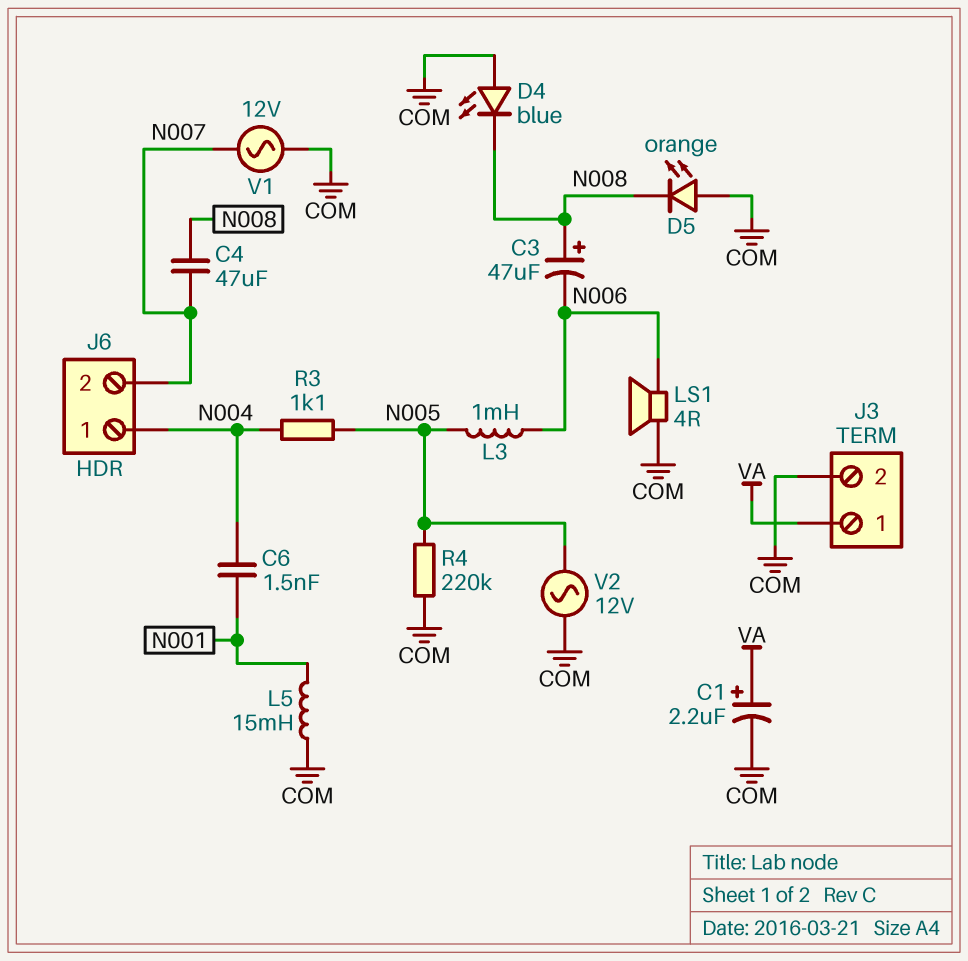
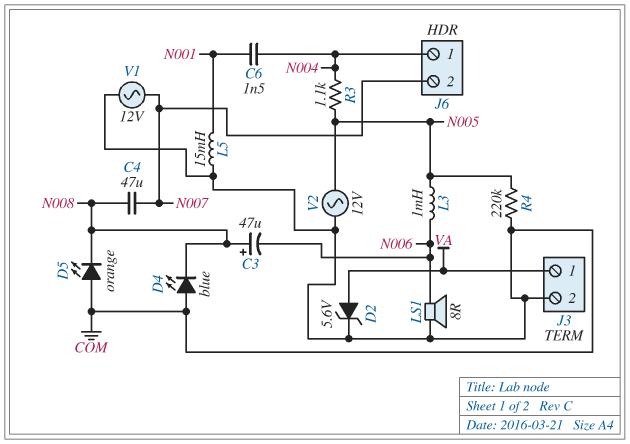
C1: 2.2uF (plus VA, minus COM) -> none
D2: none -> zener 5.6V (A VA, K COM)
LS1: speaker 4R (COM, N006) -> speaker 8R (COM, N006)

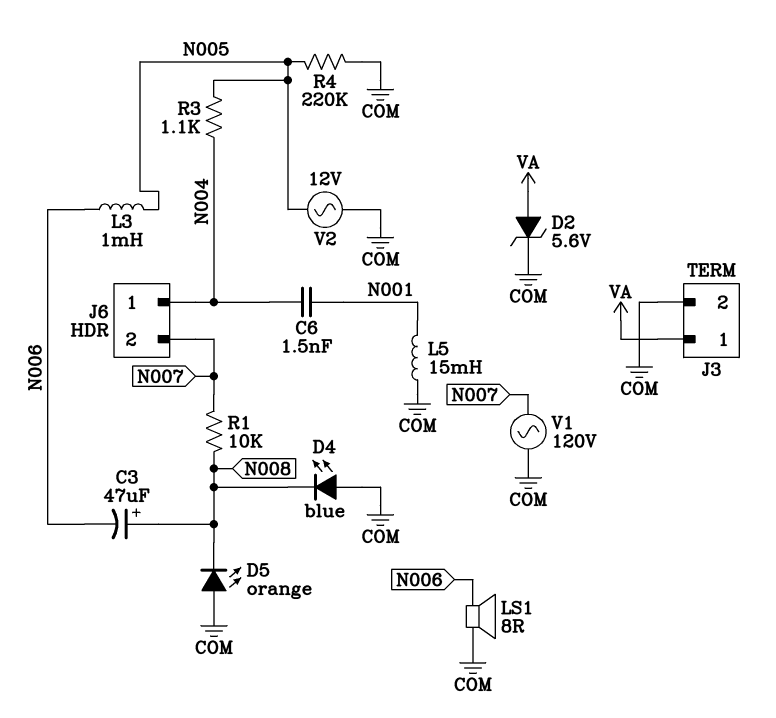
C4: 47uF (N007, N008) -> none
R1: none -> 10k (N007, N008)
V1: AC 12V (COM, N007) -> AC 120V (COM, N007)

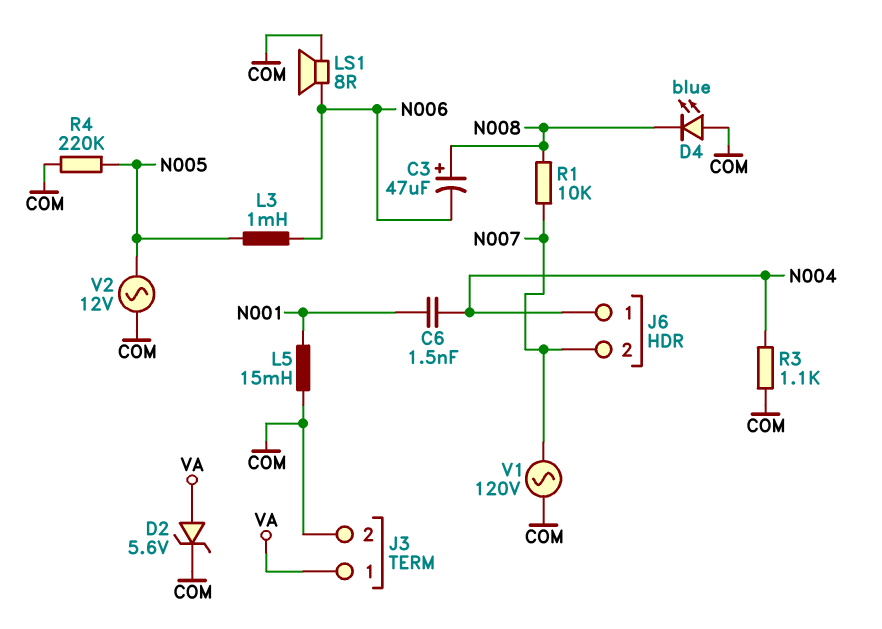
D5: LED orange (A COM, K N008) -> none
R3: 1.1k (N004, N005) -> 1.1k (COM, N004)

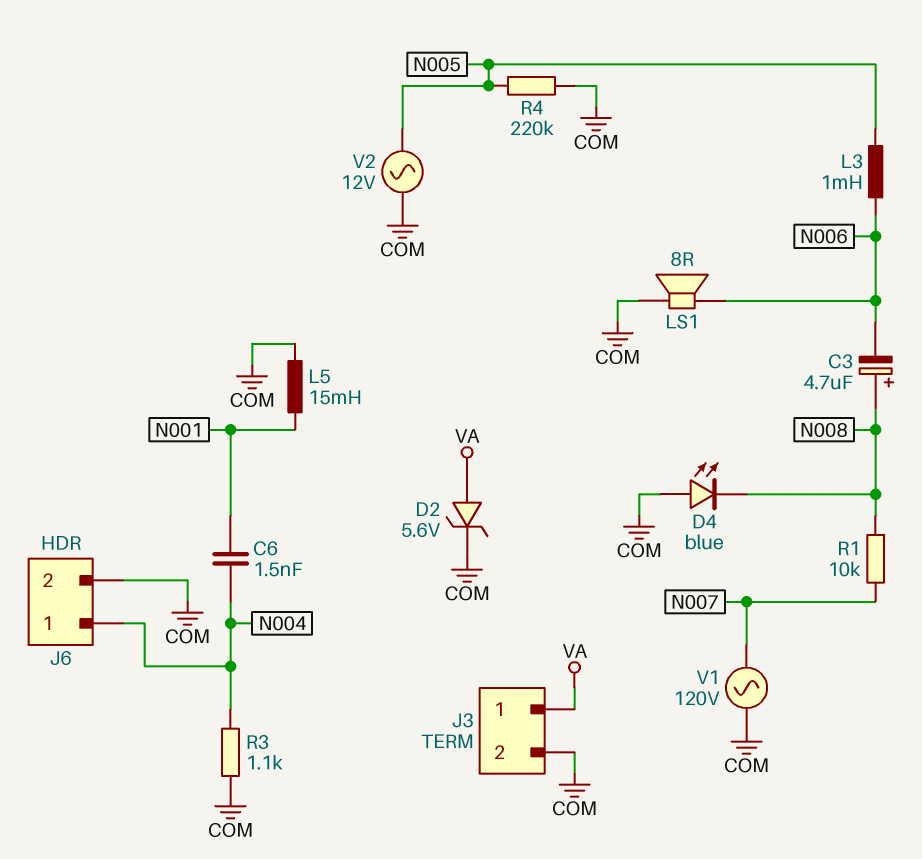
C3: 47uF (plus N008, minus N006) -> 4.7uF (plus N008, minus N006)
J6 pin 2: N007 -> COM

